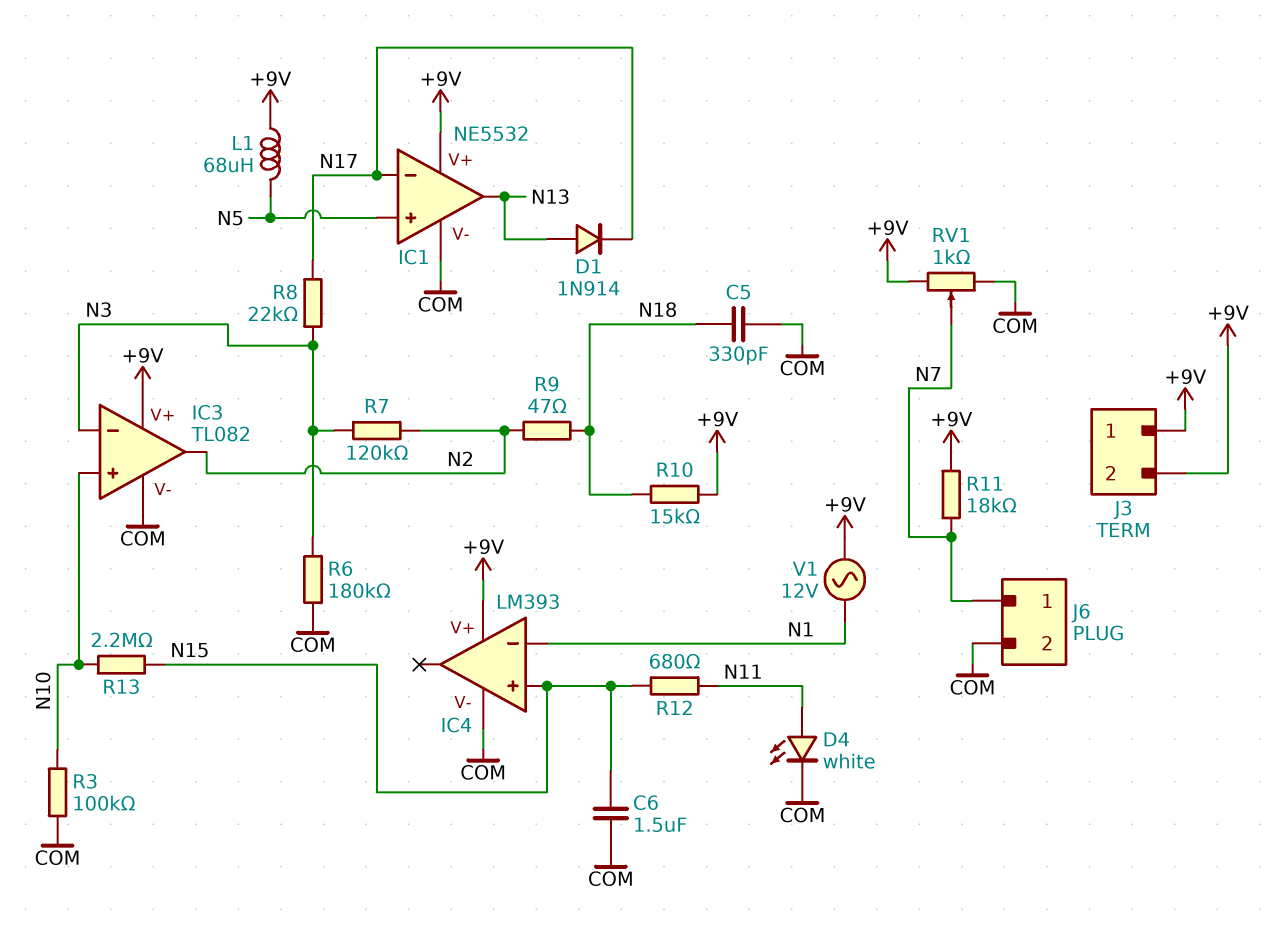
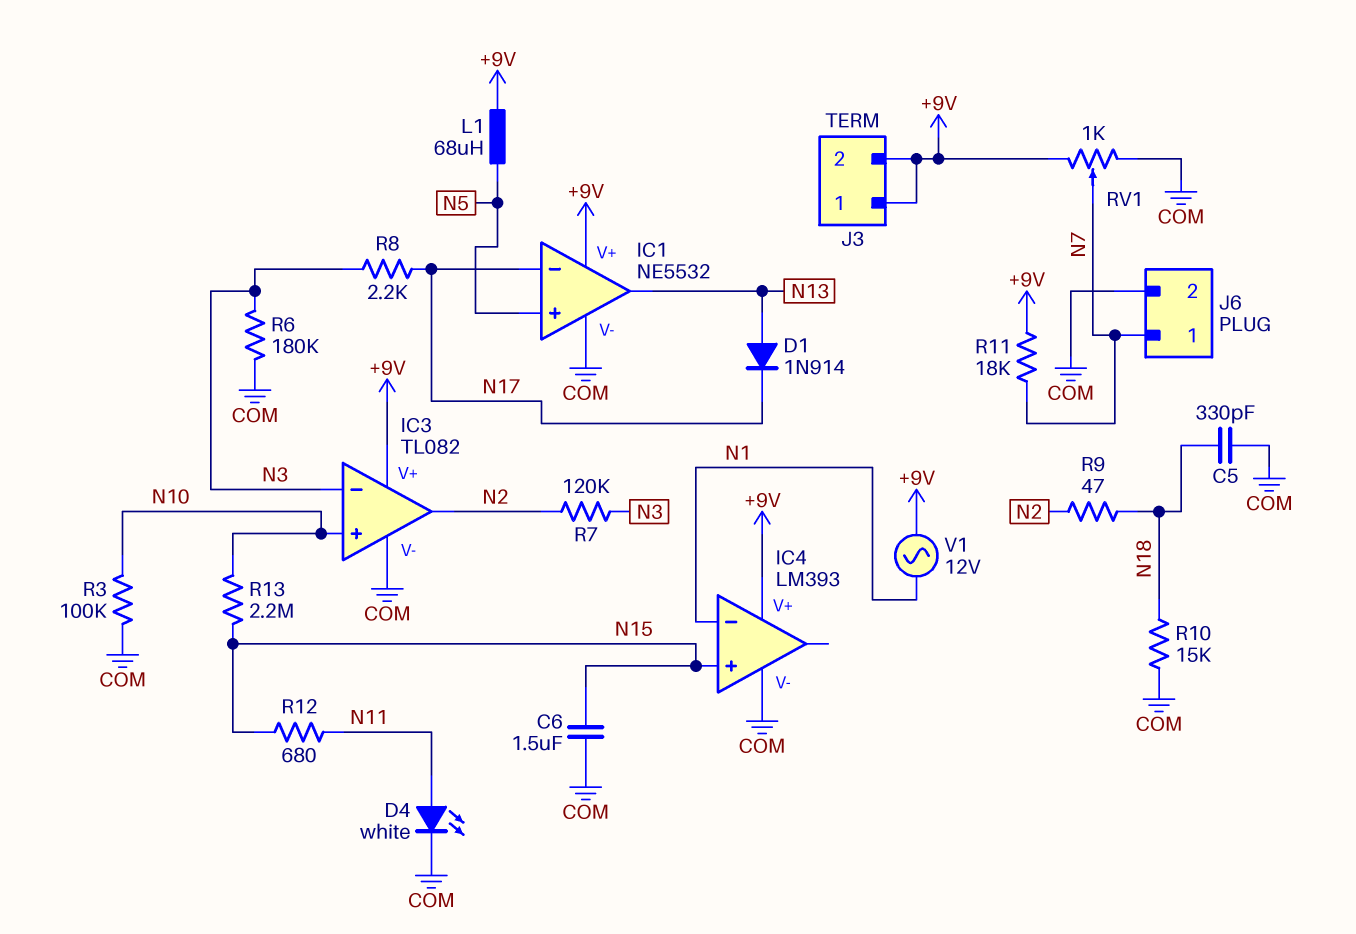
R8: 22k (N3, N17) -> 2.2k (N3, N17)
R10: 15k (+9V, N18) -> 15k (COM, N18)

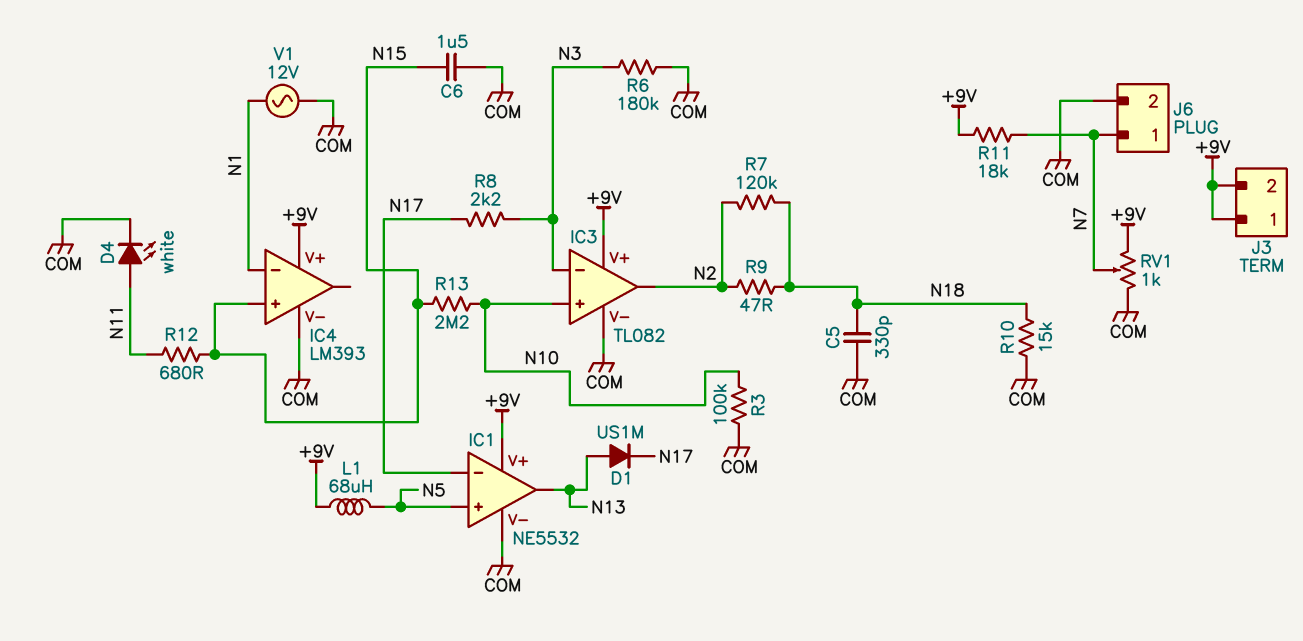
D1: diode 1N914 (A N13, K N17) -> diode US1M (A N13, K N17)
R7: 120k (N2, N3) -> 120k (N2, N18)
V1: AC 12V (+9V, N1) -> AC 12V (COM, N1)

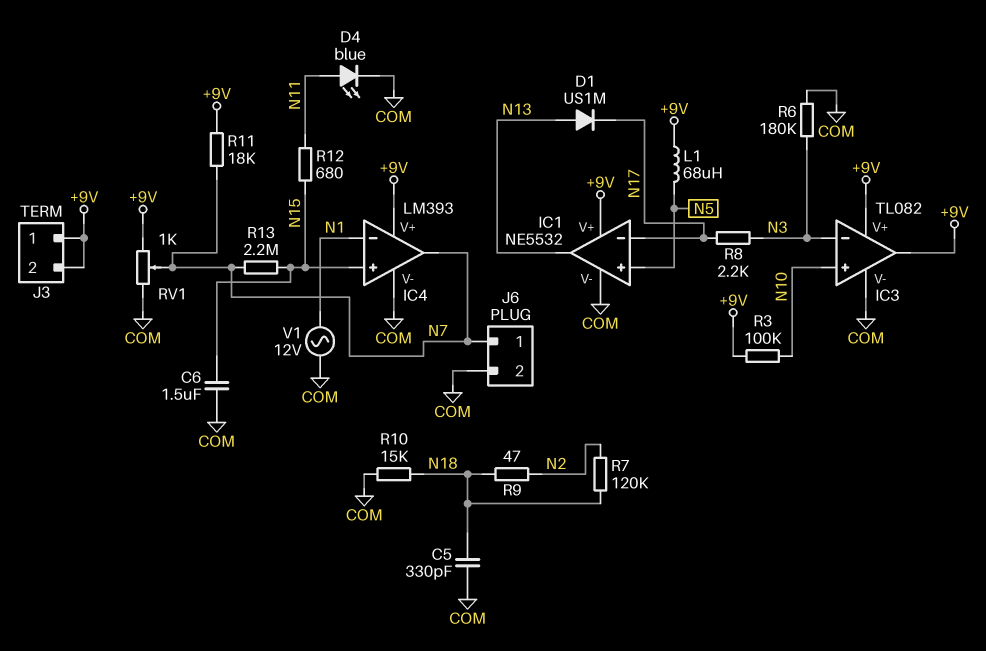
D4: LED white (A N11, K COM) -> LED blue (A N11, K COM)
IC3 pin out: N2 -> +9V
IC4 pin out: none -> N7
R3: 100k (COM, N10) -> 100k (+9V, N10)
R13: 2.2M (N10, N15) -> 2.2M (N7, N15)

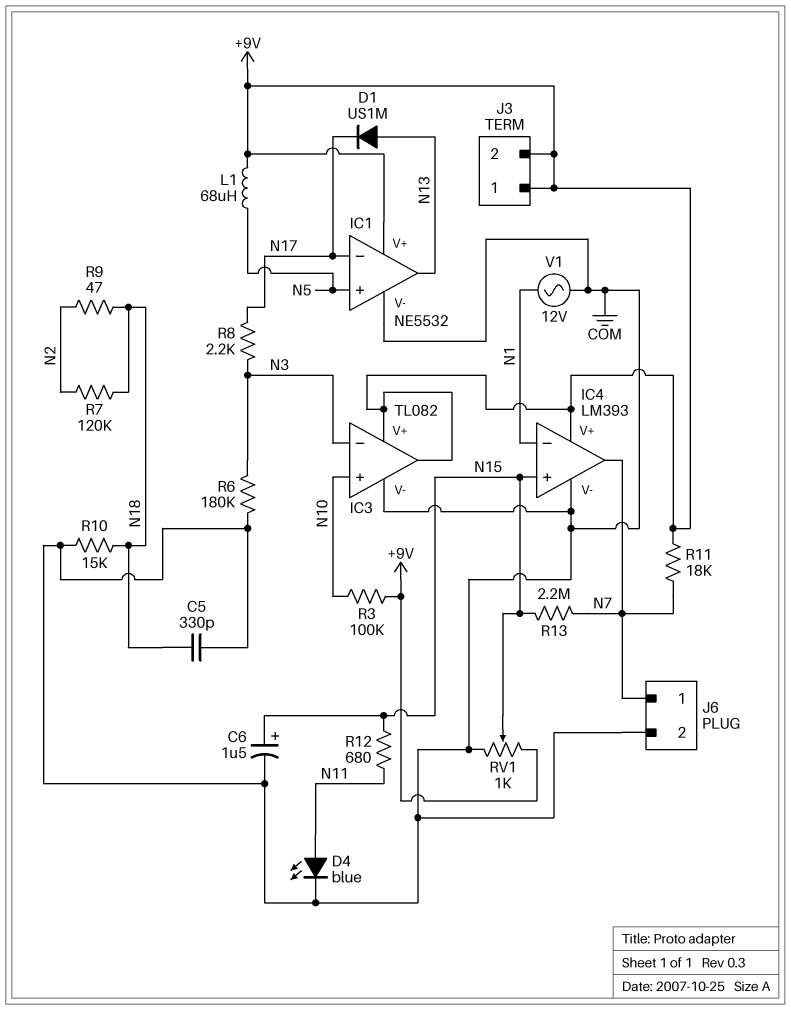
C6: 1.5uF (COM, N15) -> 1.5uF (plus N15, minus COM)
RV1: 1k (+9V, COM, wiper N7) -> 1k (+9V, COM, wiper N15)

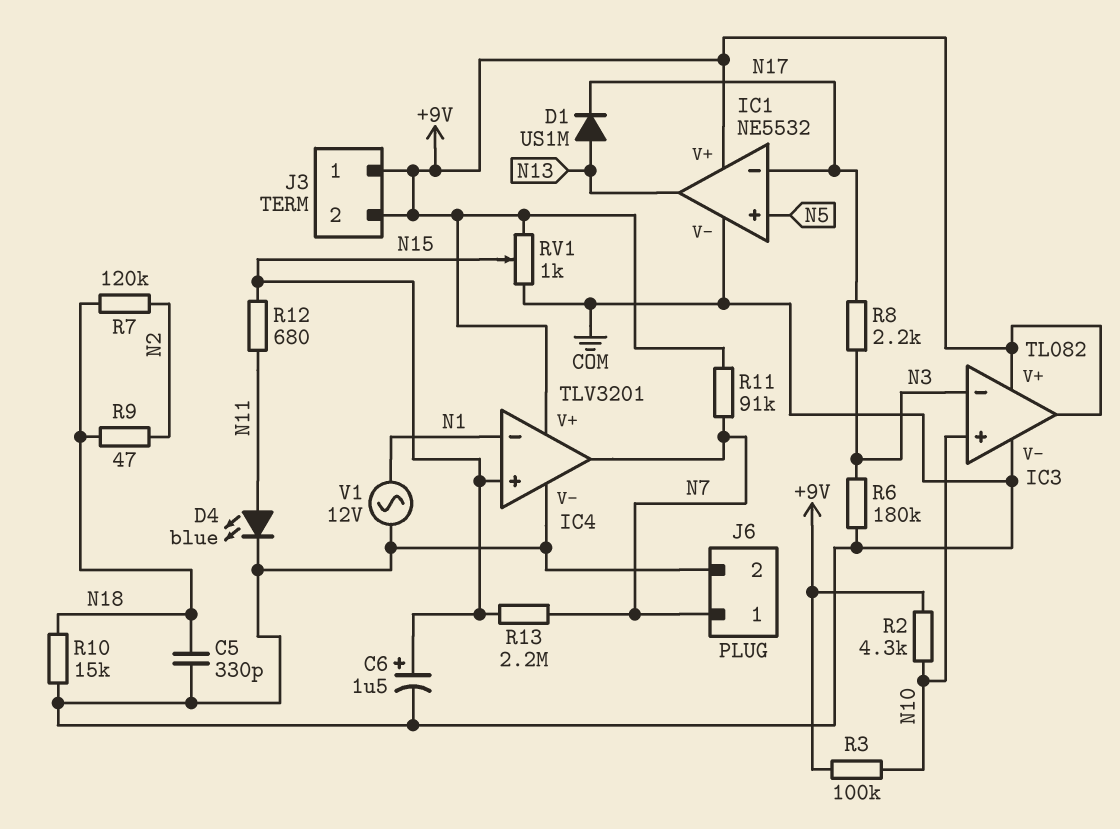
IC4: LM393 -> TLV3201
L1: 68uH (+9V, N5) -> none
R2: none -> 4.3k (+9V, N10)
R11: 18k (+9V, N7) -> 91k (+9V, N7)

